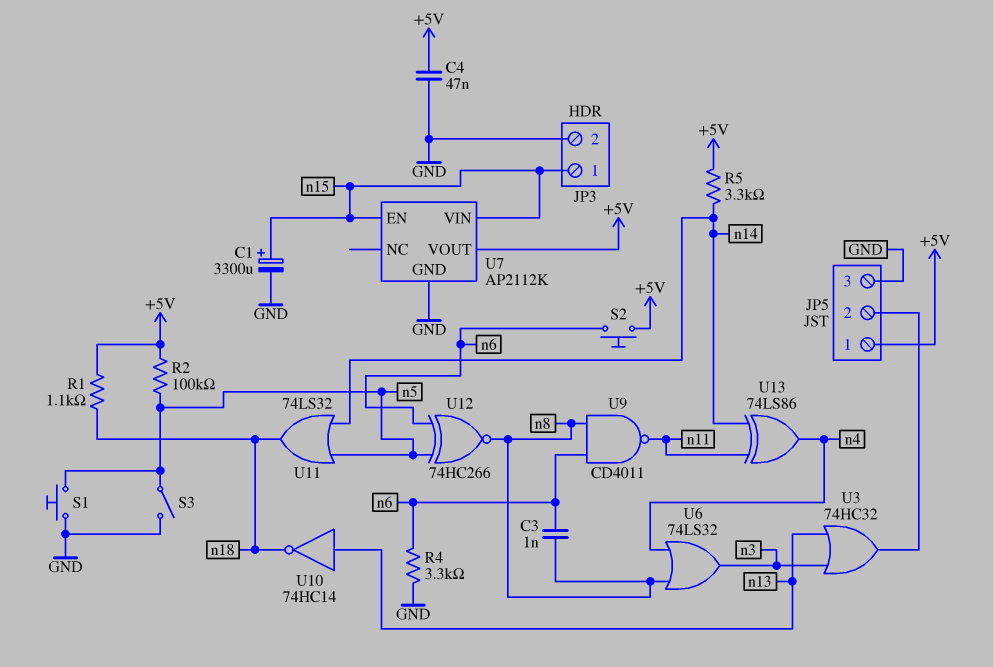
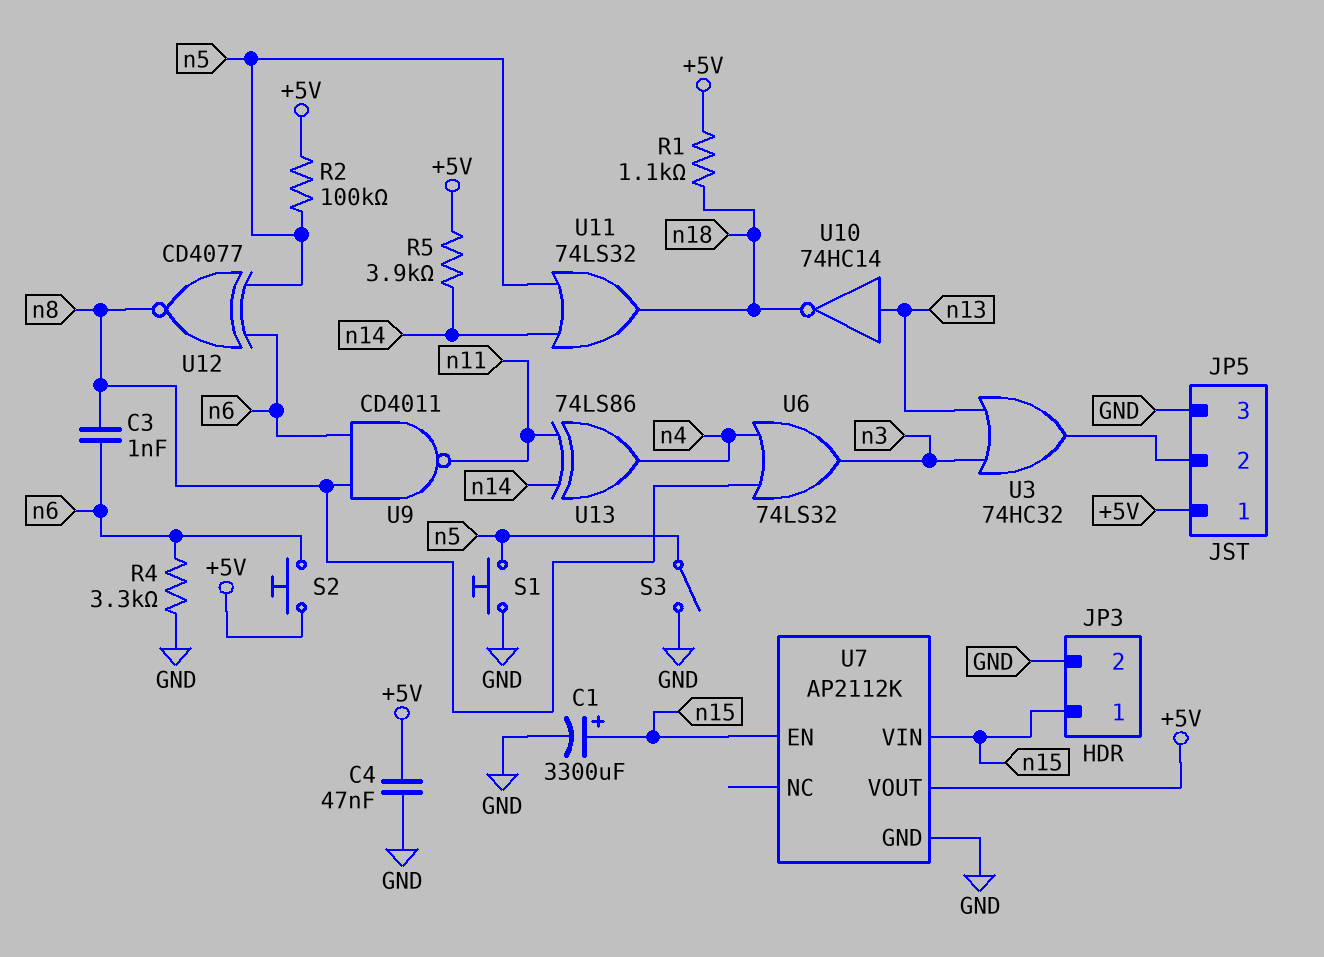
R5: 3.3k (+5V, n14) -> 3.9k (+5V, n14)
U12: XNOR 74HC266 (in n5, in n6, out n8) -> XNOR CD4077 (in n5, in n6, out n8)

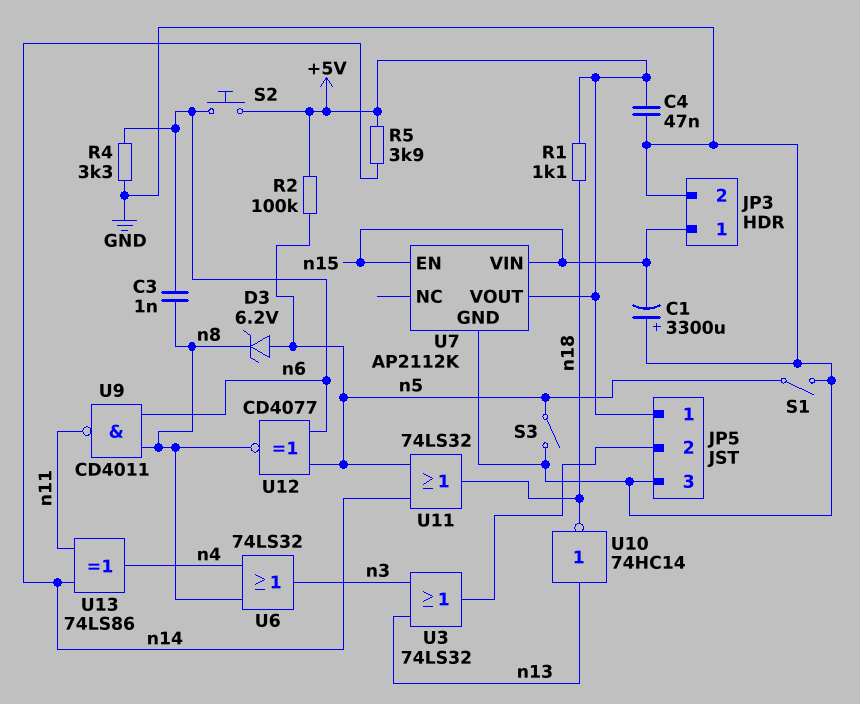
C1: 3300uF (plus n15, minus GND) -> 3300uF (plus GND, minus n15)
D3: none -> zener 6.2V (A n5, K n8)
S1: button (GND, n5) -> switch (GND, n5)
U3: OR 74HC32 (in n3, in n13, out JP5/2) -> OR 74LS32 (in n3, in n13, out JP5/2)

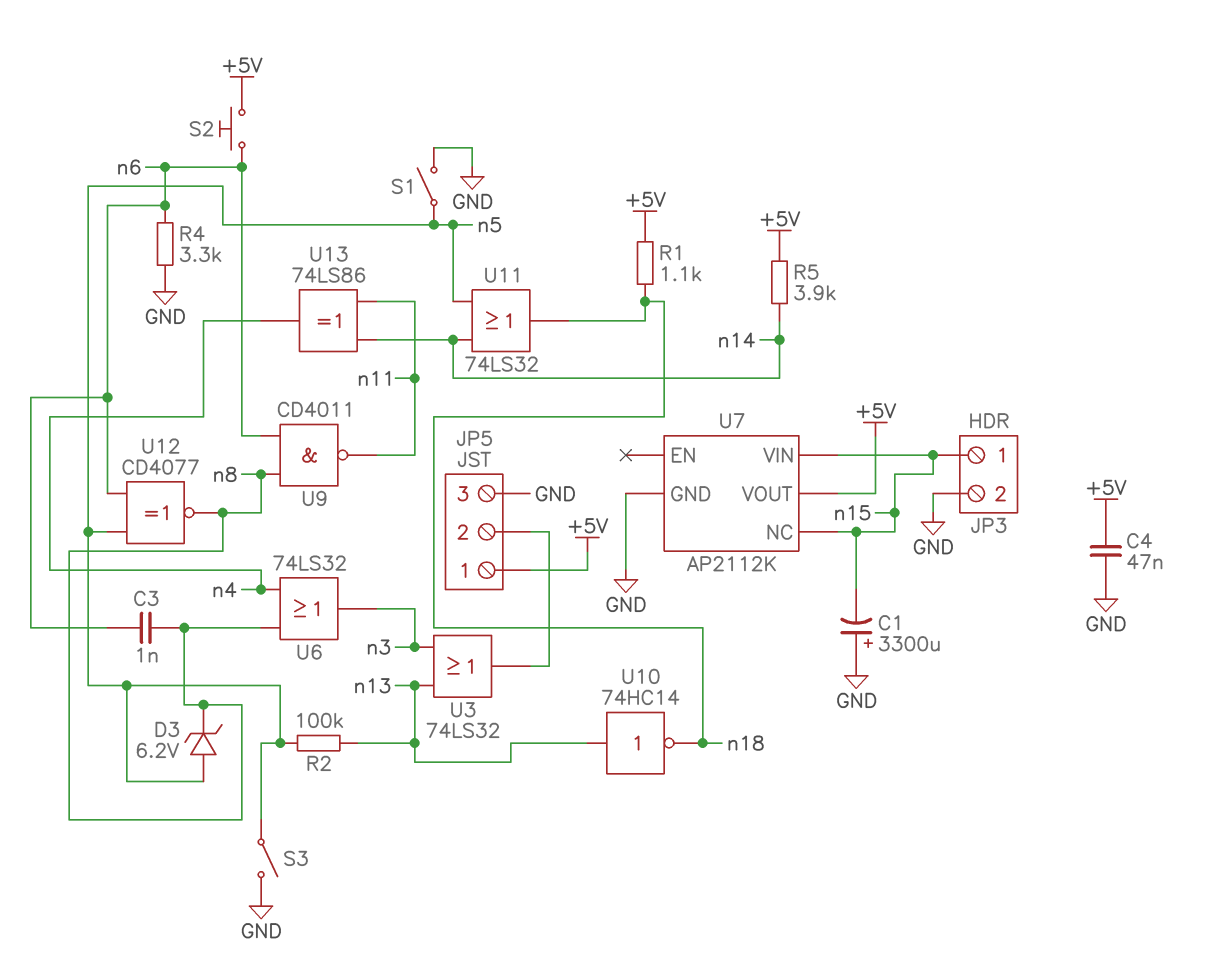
R2: 100k (+5V, n5) -> 100k (n5, n13)
U7 pin EN: n15 -> none
U7 pin NC: none -> n15

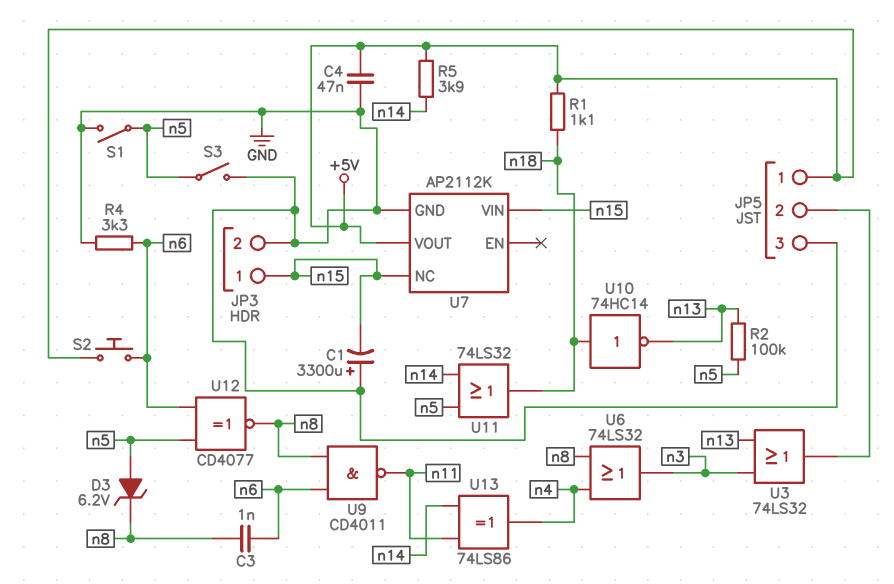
U10: NOT 74HC14 (in n13, out n18) -> NOT 74HC14 (in n18, out n13)

